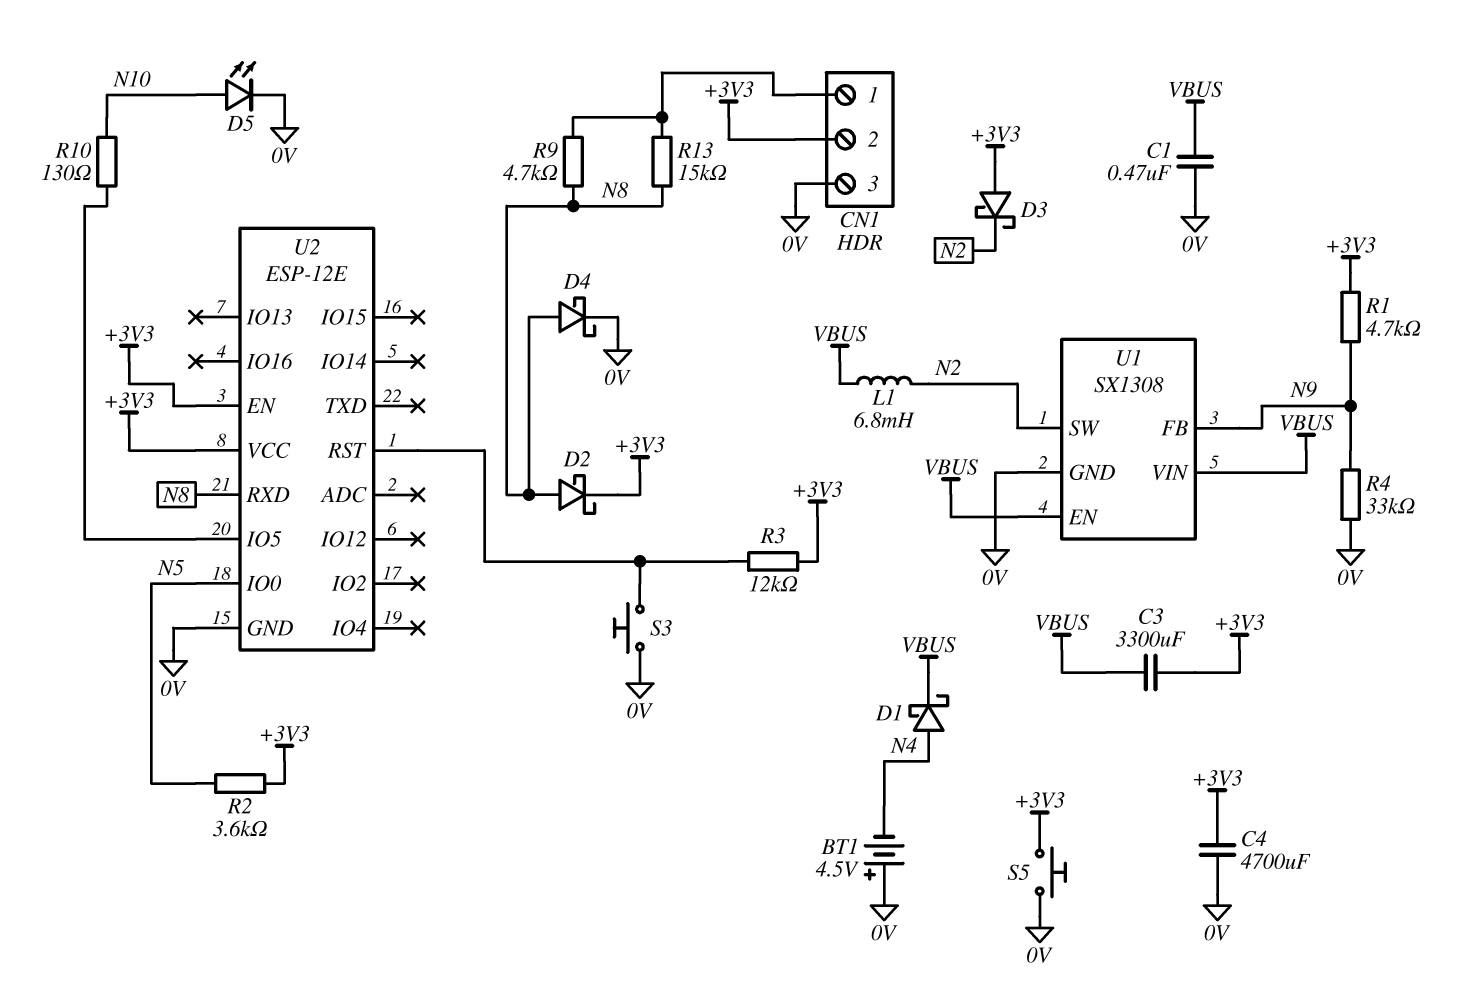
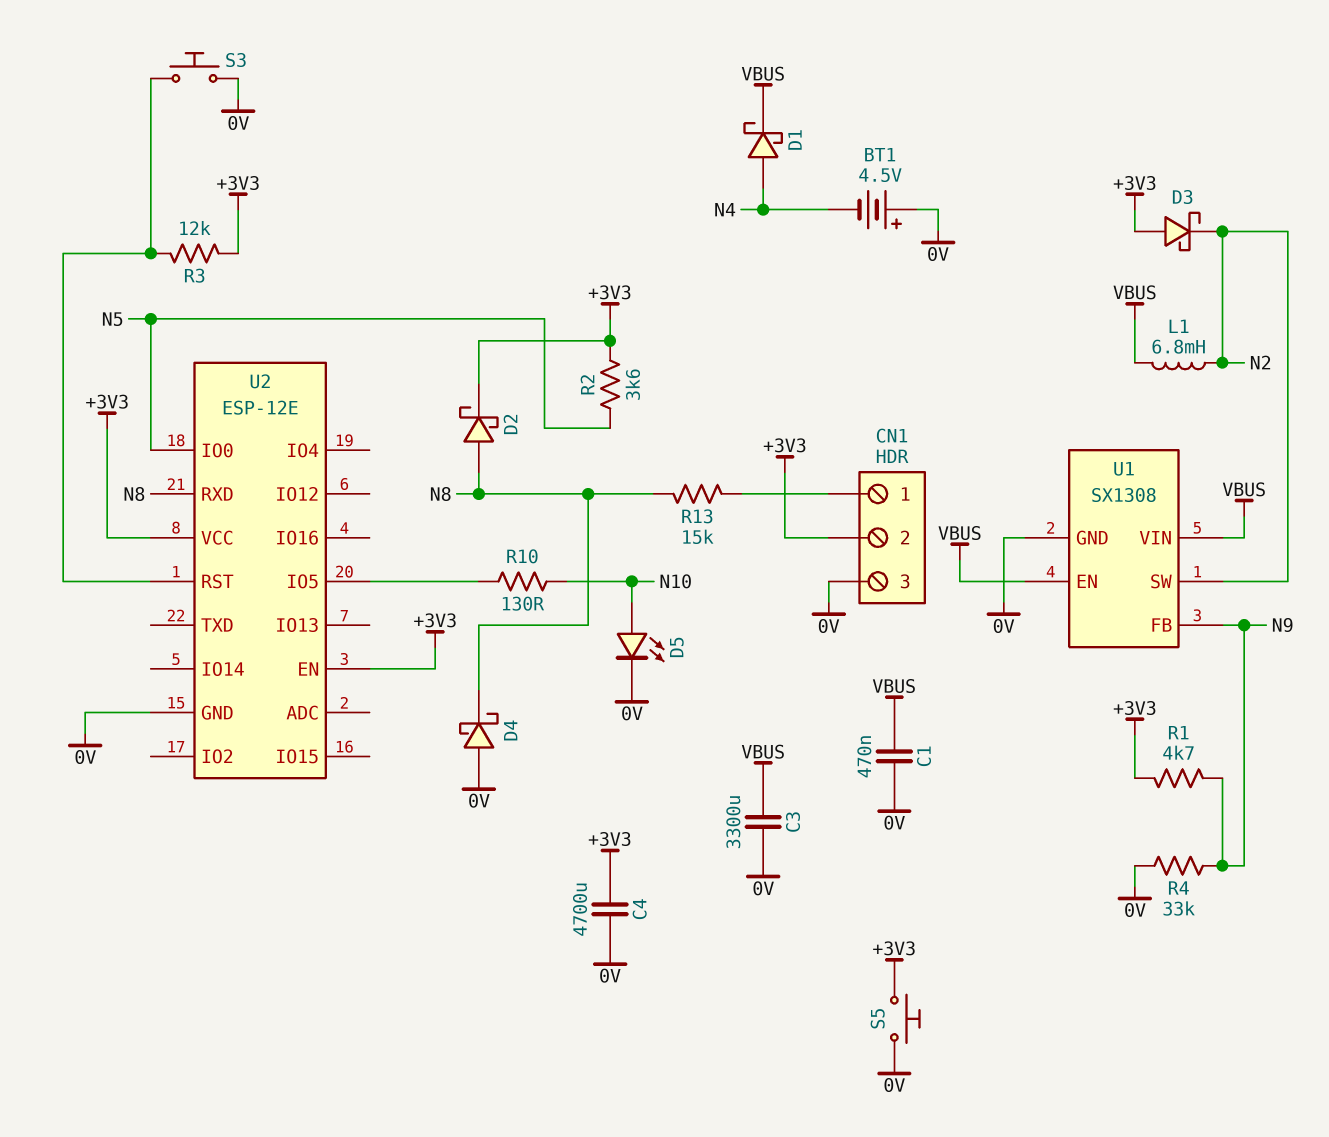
C3: 3300uF (+3V3, VBUS) -> 3300uF (0V, VBUS)
D4: schottky (A N8, K 0V) -> schottky (A 0V, K N8)
R9: 4.7k (CN1/1, N8) -> none

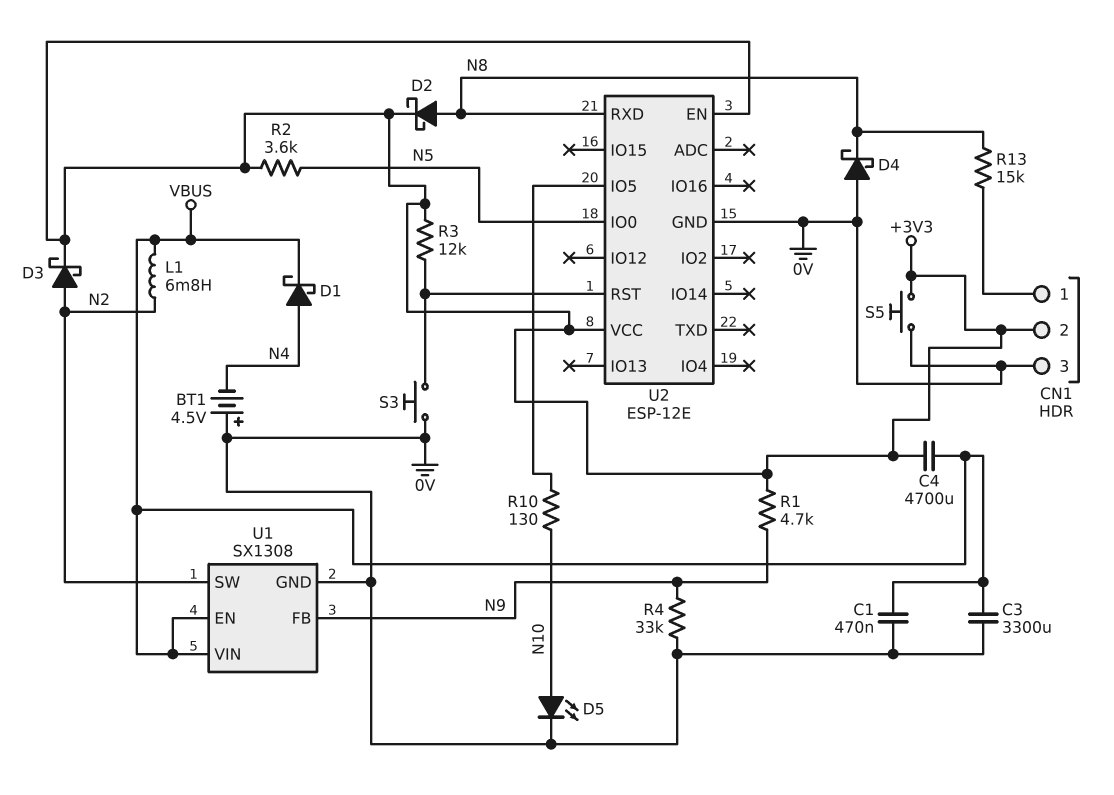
C4: 4700uF (+3V3, 0V) -> 4700uF (+3V3, VBUS)
D3: schottky (A +3V3, K N2) -> schottky (A N2, K +3V3)

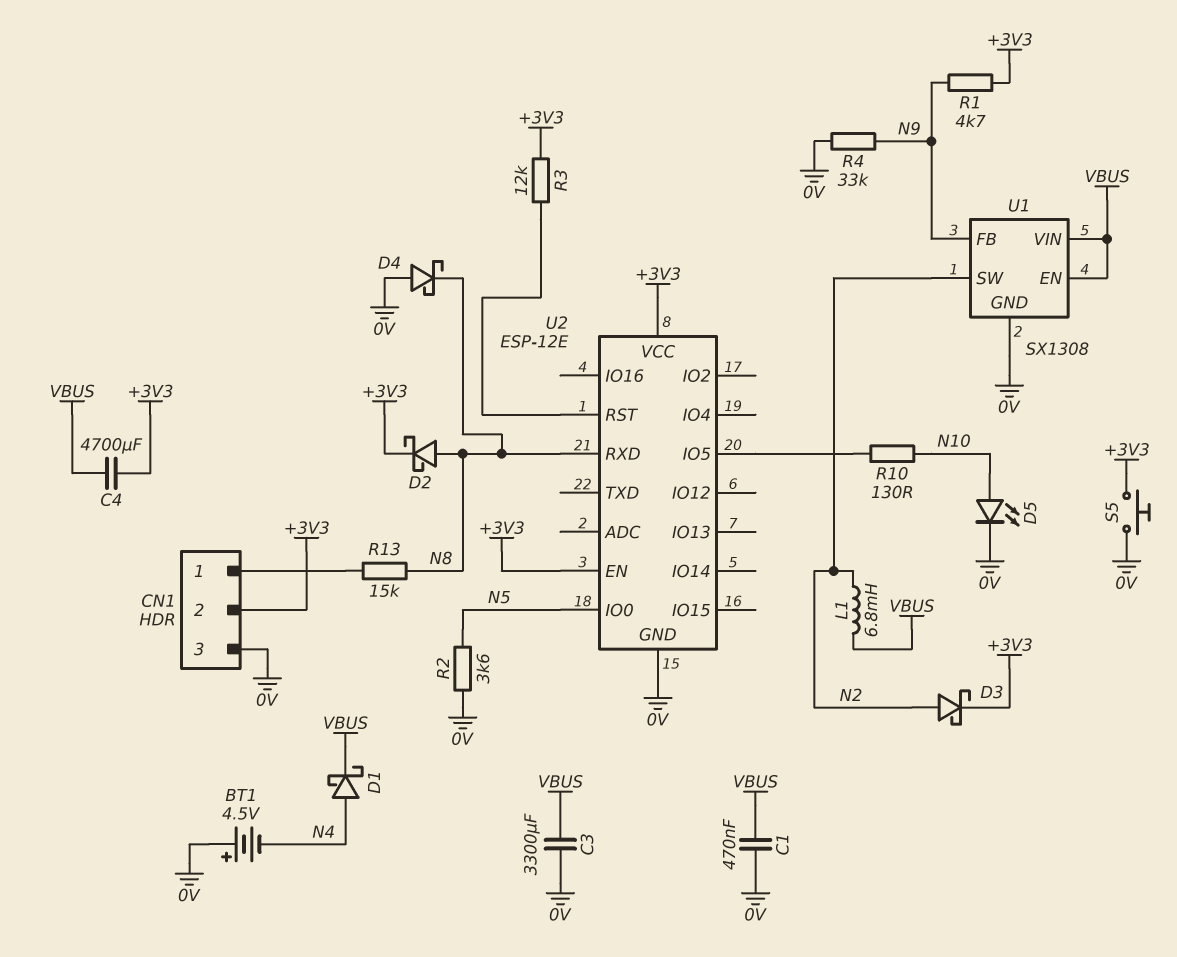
R2: 3.6k (+3V3, N5) -> 3.6k (0V, N5)
S3: button (0V, U2/RST) -> none

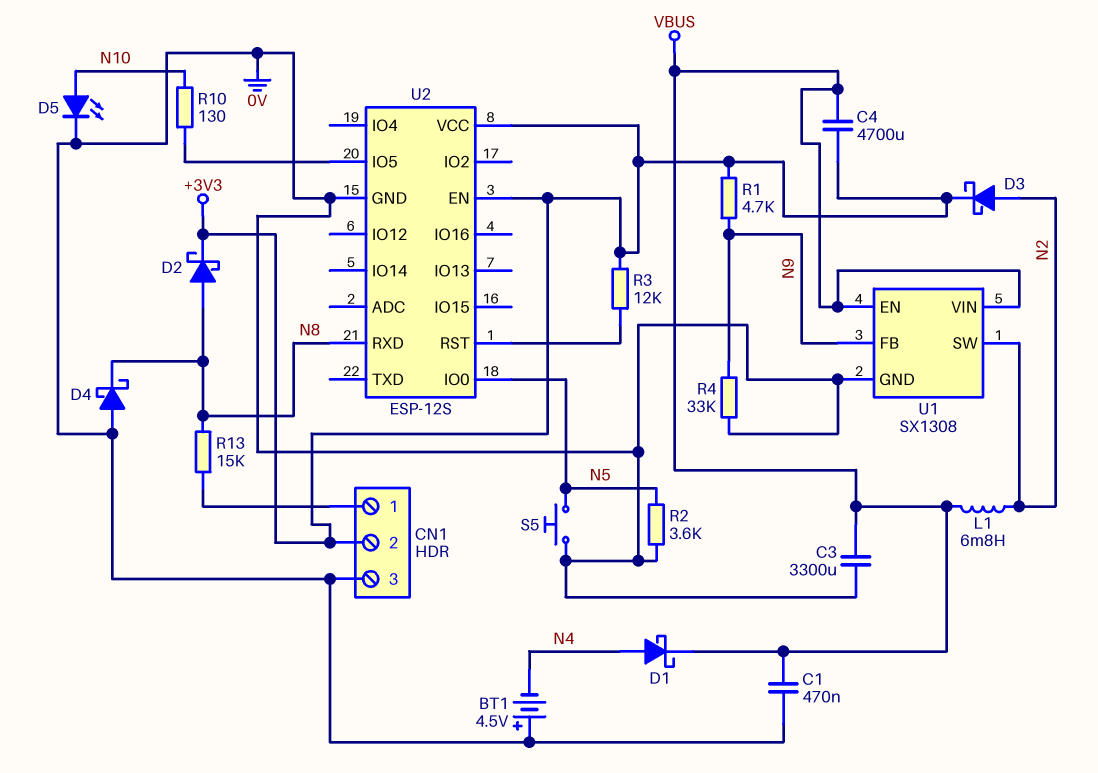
S5: button (+3V3, 0V) -> button (0V, N5)
U2: ESP-12E -> ESP-12S

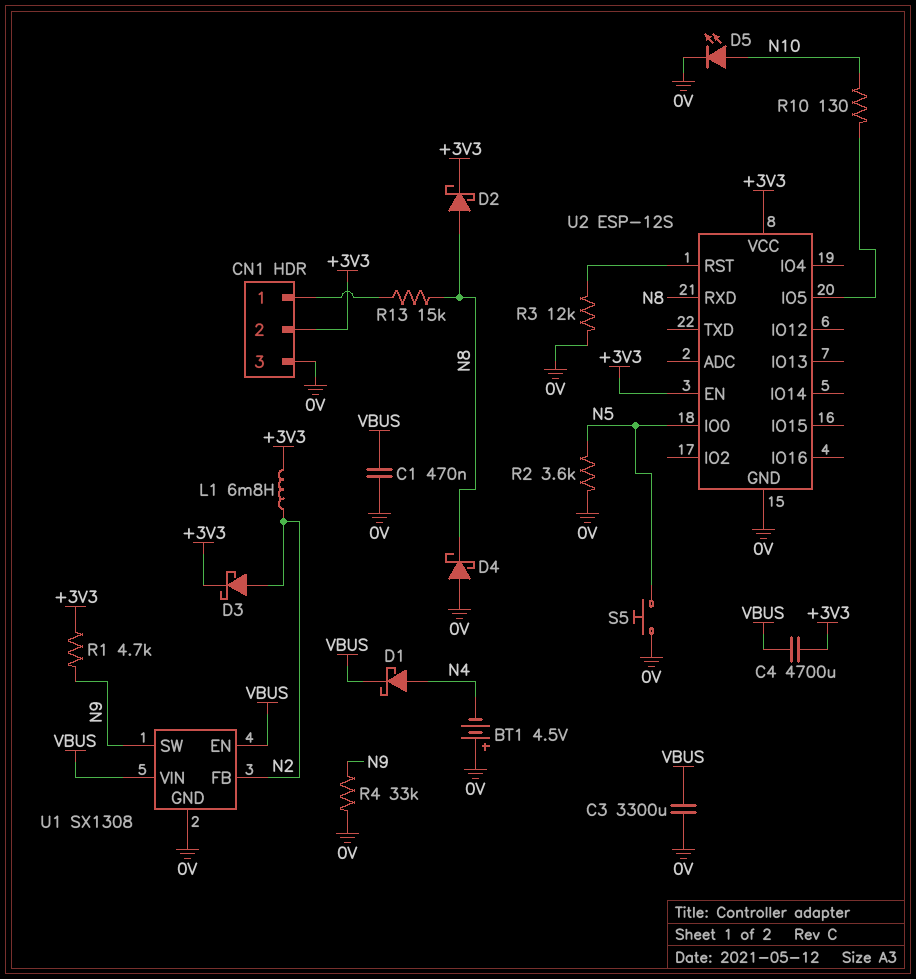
L1: 6.8mH (N2, VBUS) -> 6.8mH (+3V3, N2)
R3: 12k (+3V3, U2/RST) -> 12k (0V, U2/RST)
U1 pin FB: N9 -> N2
U1 pin SW: N2 -> N9

